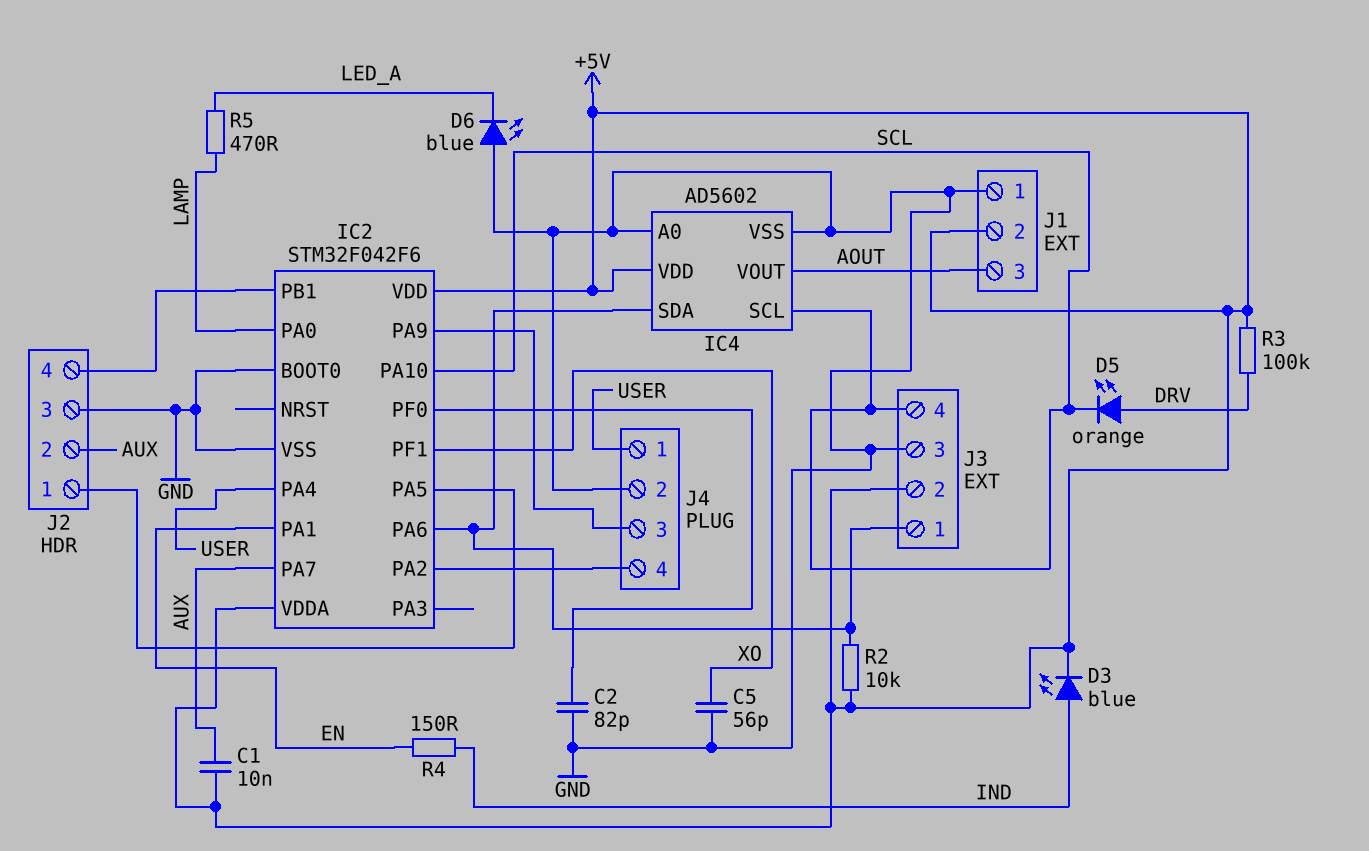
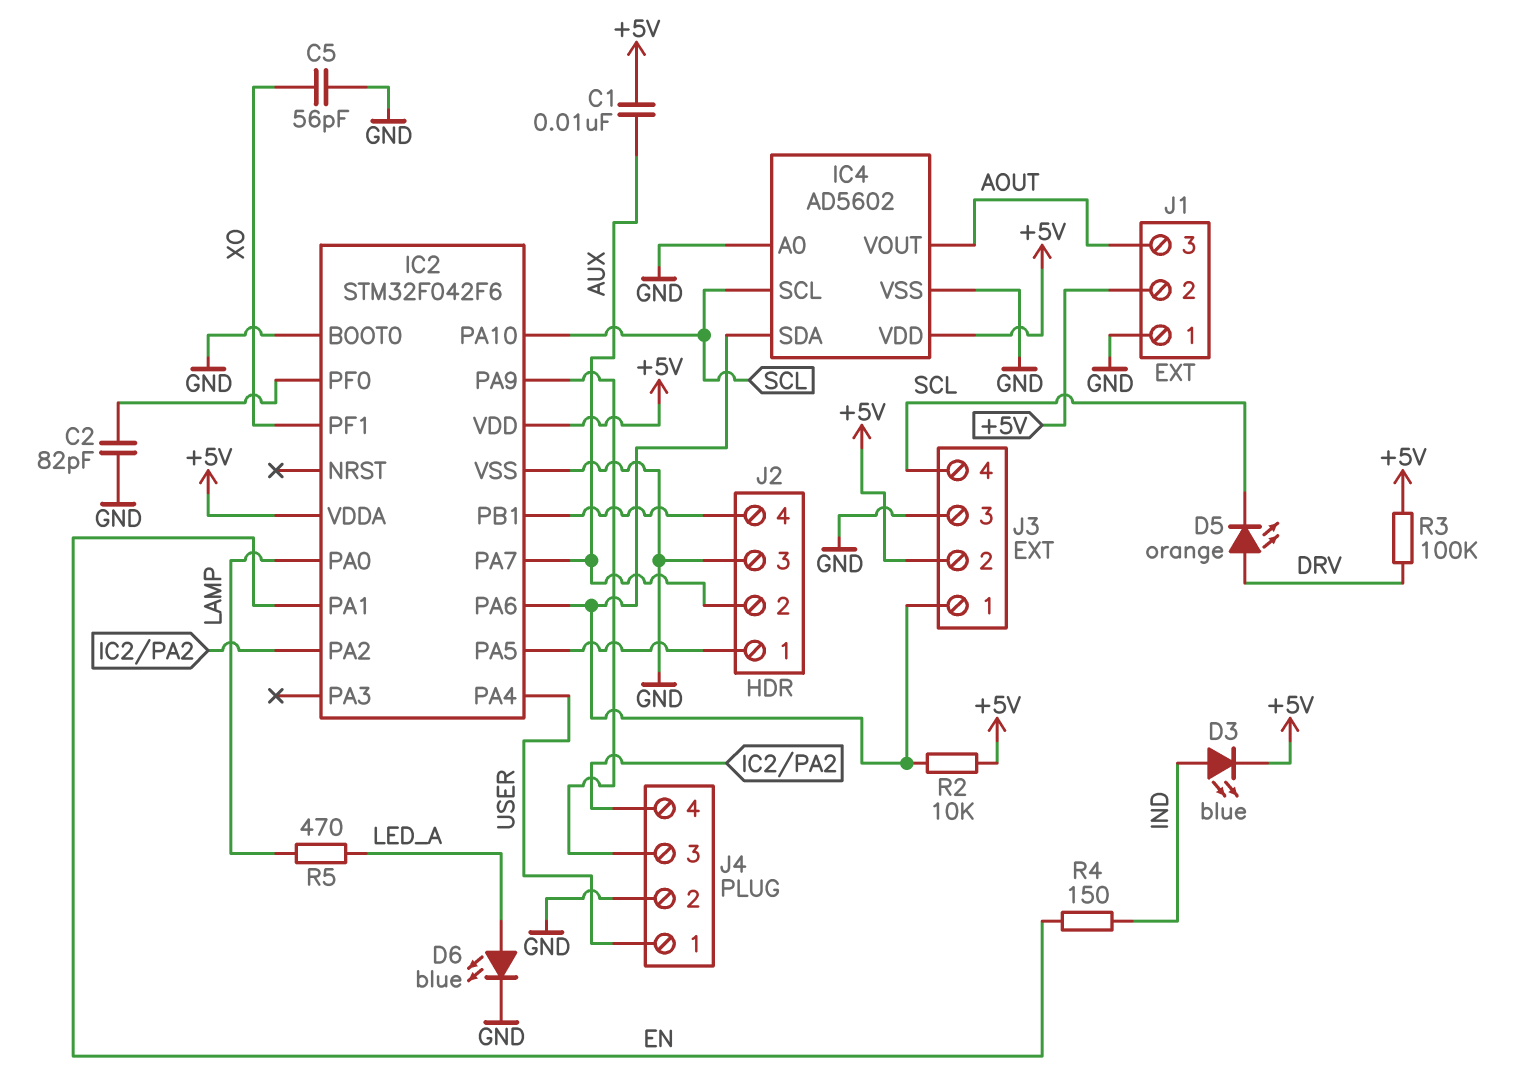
D6: LED blue (A GND, K LED_A) -> LED blue (A LED_A, K GND)

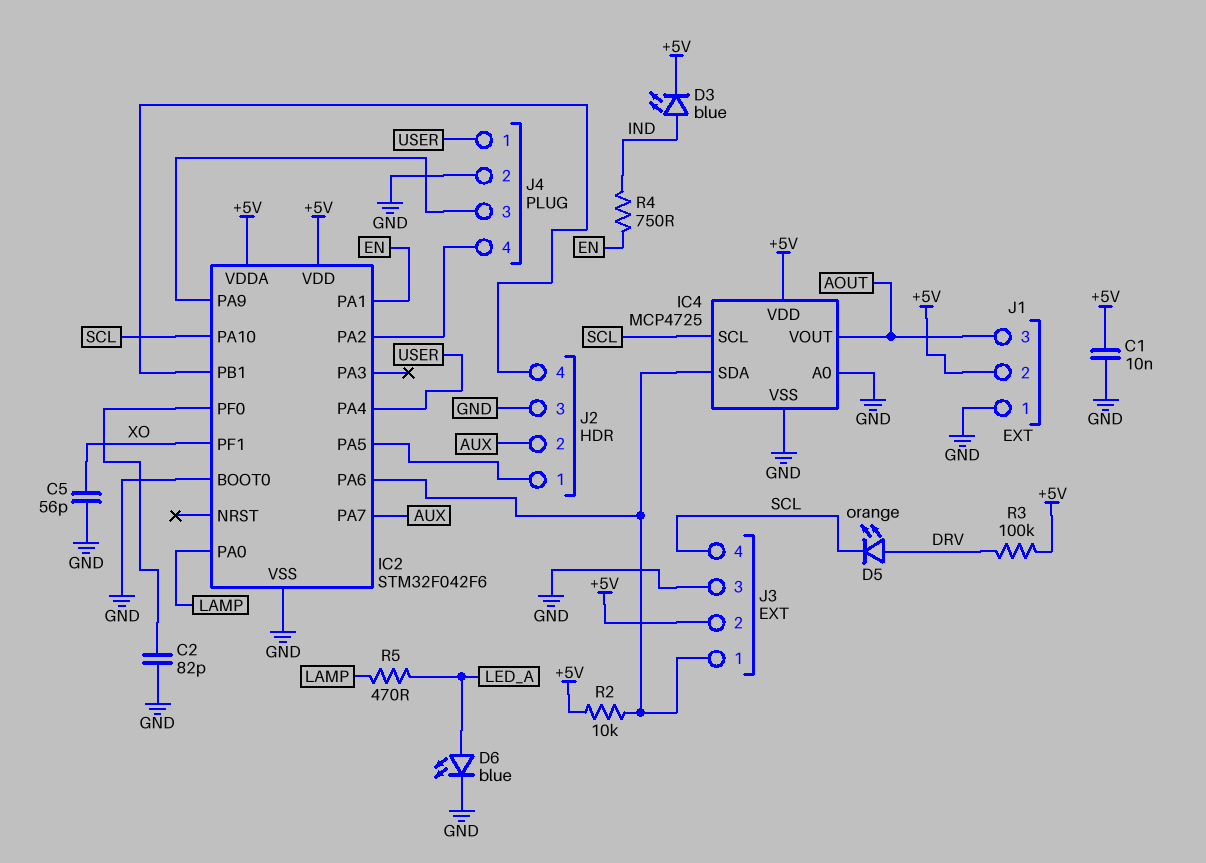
C1: 10nF (+5V, AUX) -> 10nF (+5V, GND)
IC4: AD5602 -> MCP4725
R4: 150 (EN, IND) -> 750 (EN, IND)

